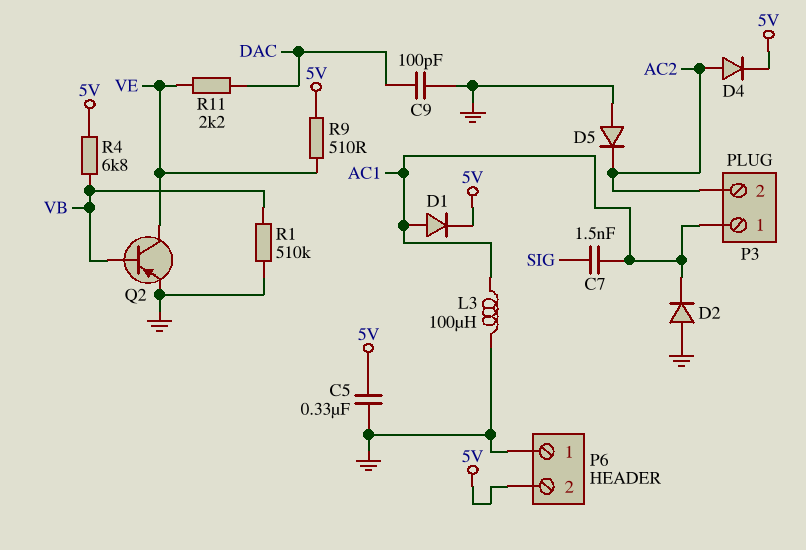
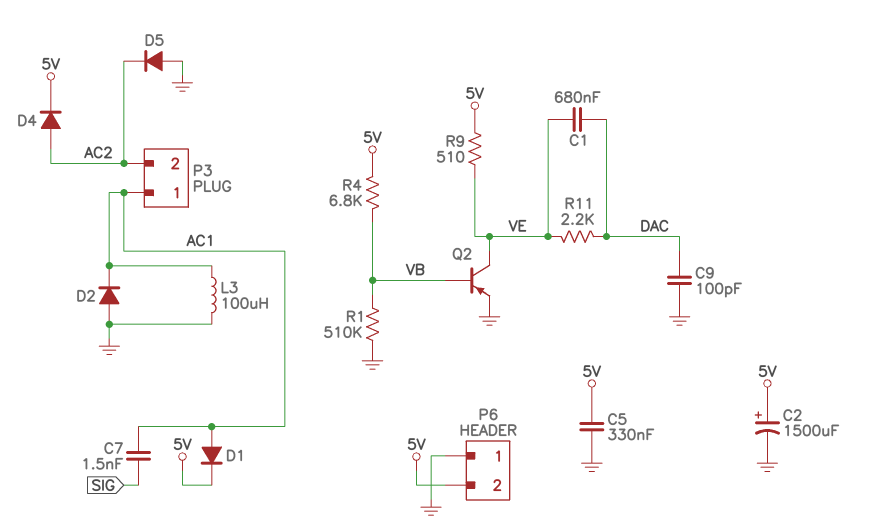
C1: none -> 680nF (DAC, VE)
C2: none -> 1500uF (plus 5V, minus GND)

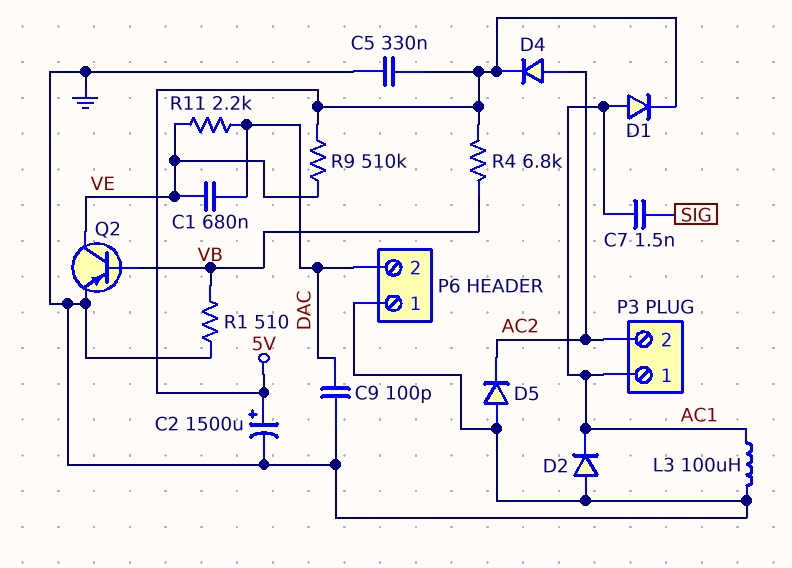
P6 pin 2: 5V -> DAC
R1: 510k (GND, VB) -> 510 (GND, VB)
R9: 510 (5V, VE) -> 510k (5V, VE)

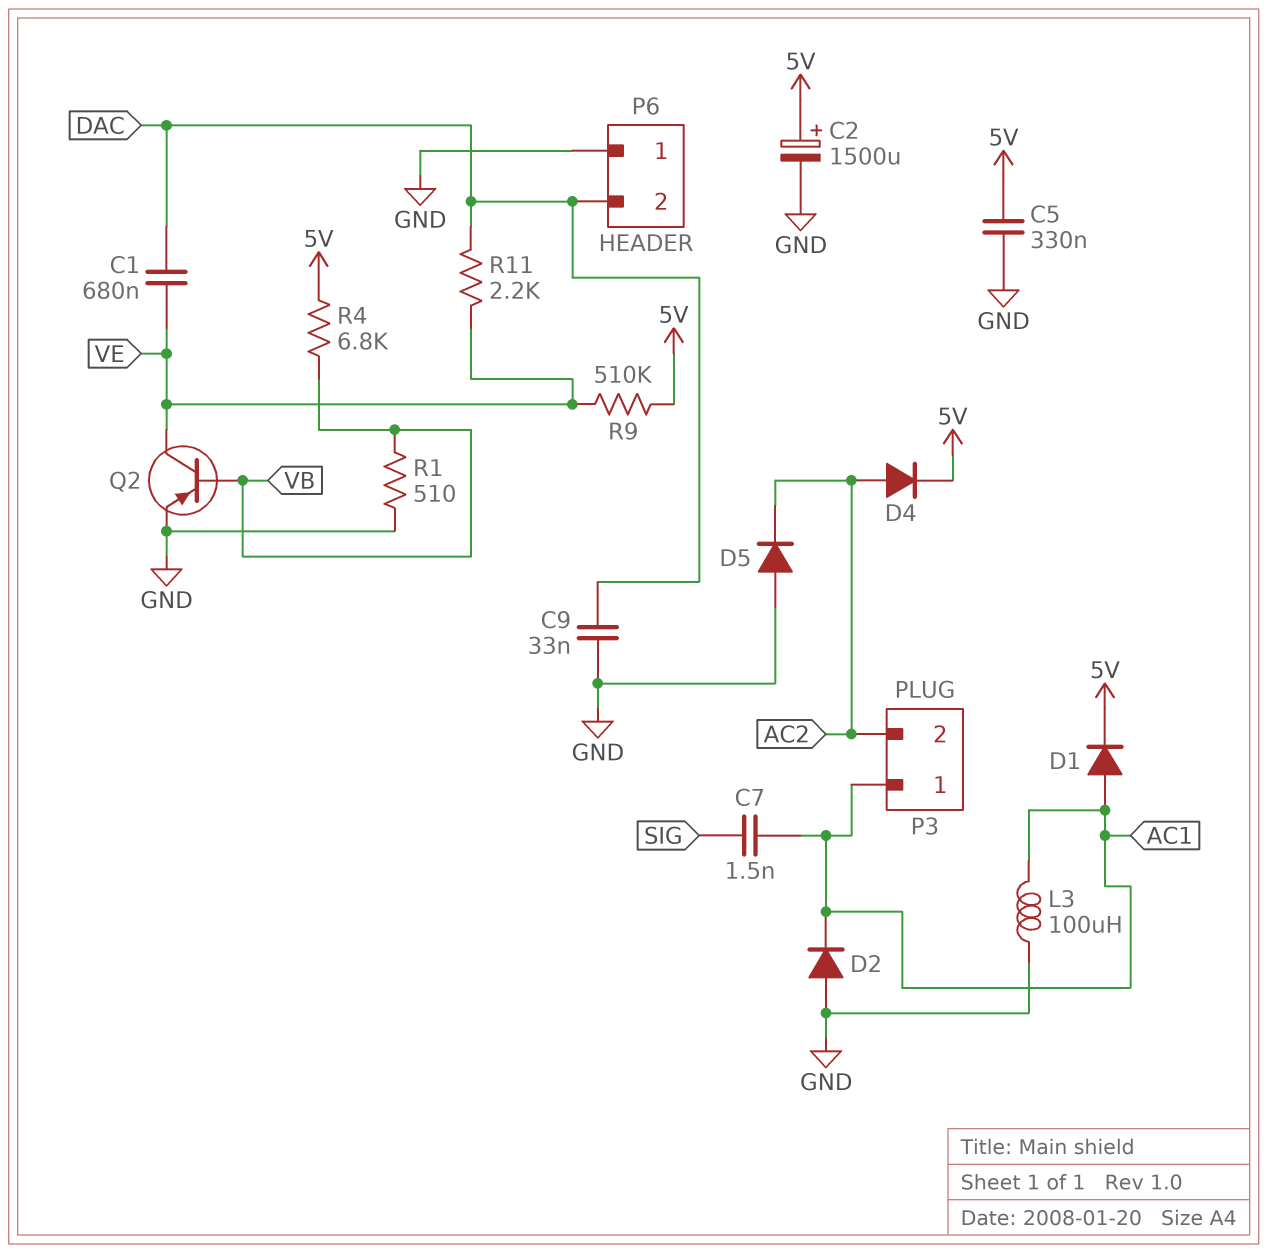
C9: 100pF (DAC, GND) -> 33nF (DAC, GND)

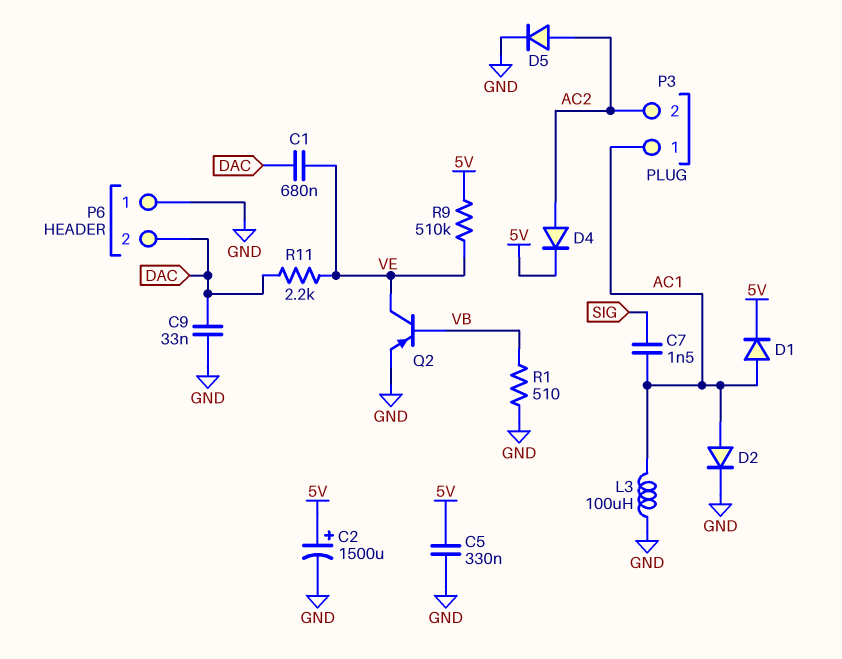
D2: diode (A GND, K AC1) -> diode (A AC1, K GND)
D5: diode (A GND, K AC2) -> diode (A AC2, K GND)
R4: 6.8k (5V, VB) -> none

